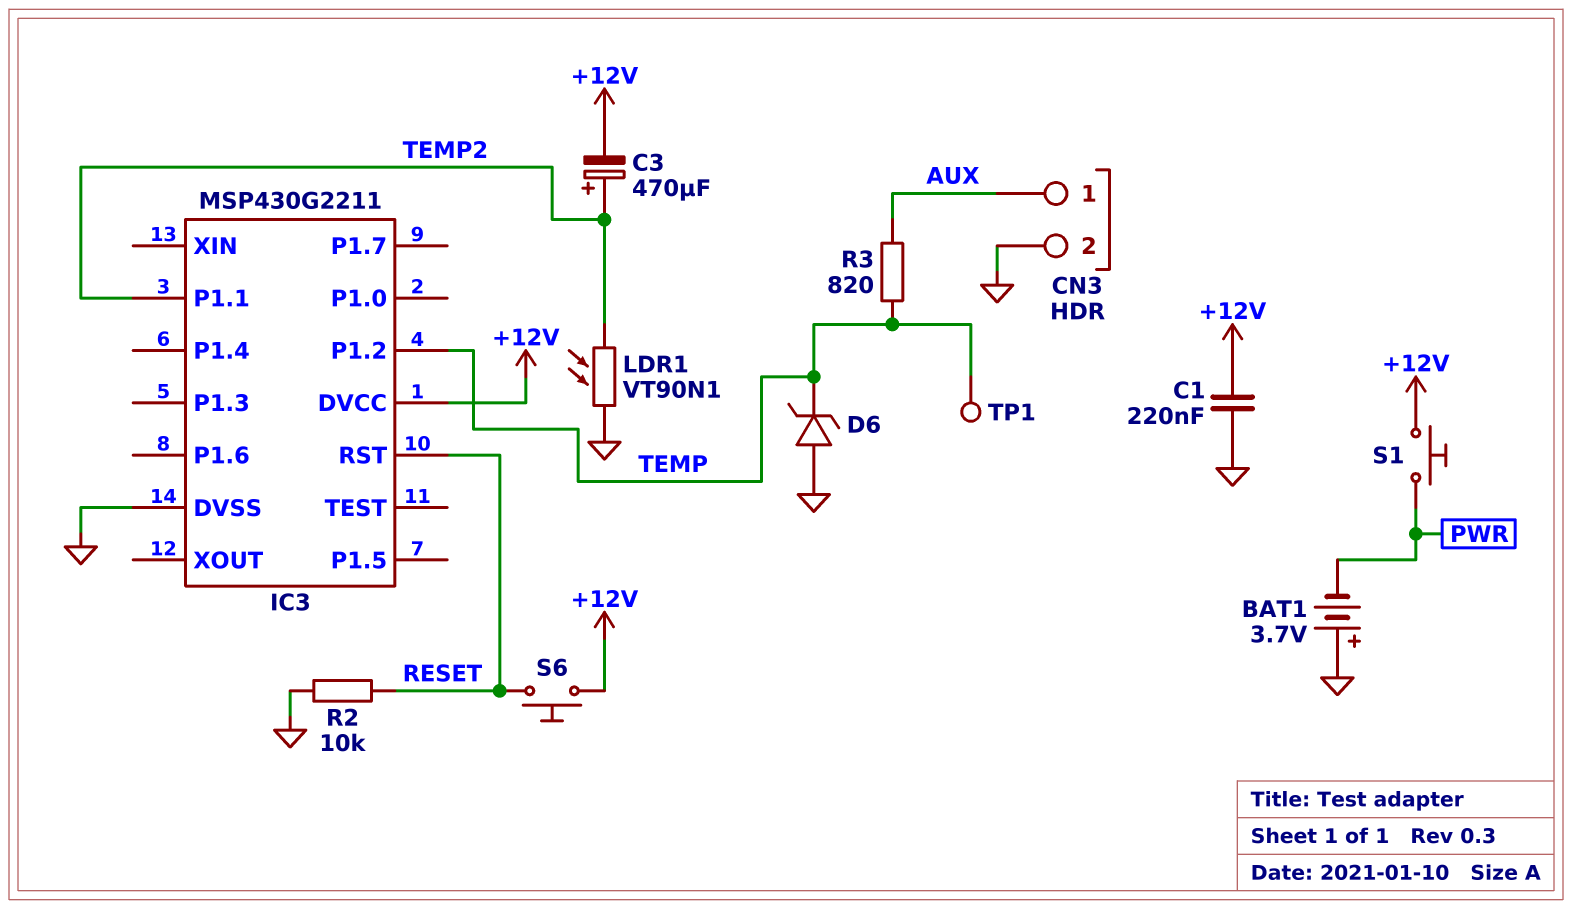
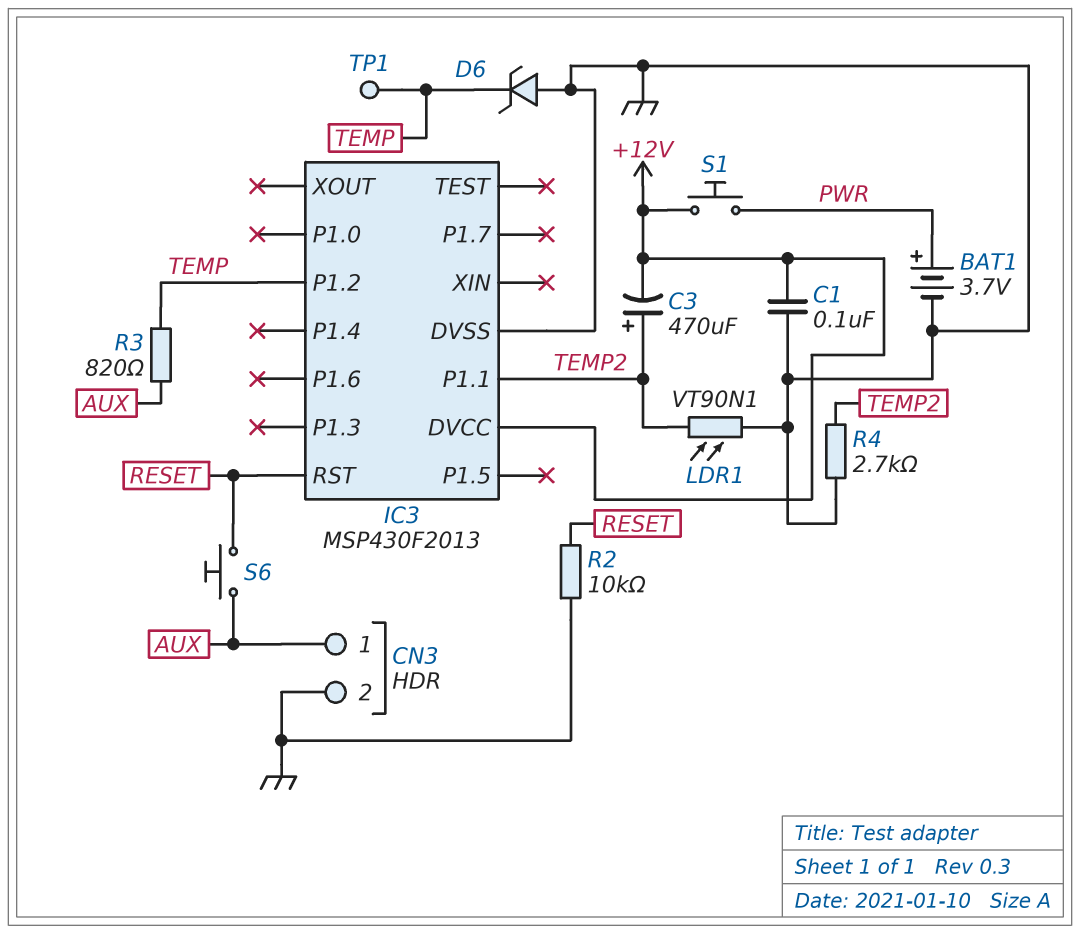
BAT1: 3.7V (plus GND, minus PWR) -> 3.7V (plus PWR, minus GND)
C1: 220nF (+12V, GND) -> 100nF (+12V, GND)
IC3: MSP430G2211 -> MSP430F2013
R4: none -> 2.7k (GND, TEMP2)
S6: button (+12V, RESET) -> button (AUX, RESET)

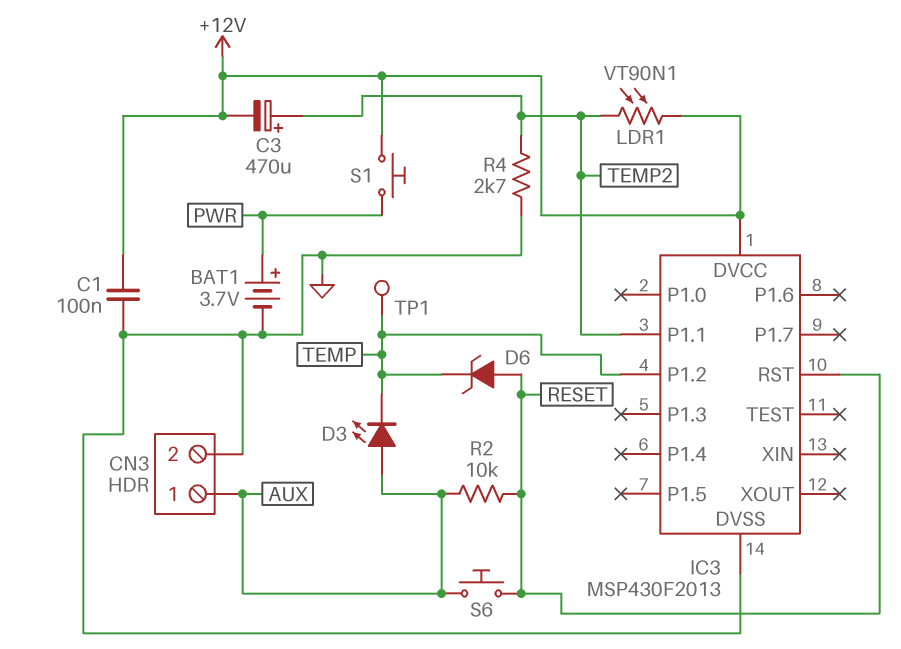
D3: none -> LED (A AUX, K TEMP)
D6: zener (A GND, K TEMP) -> zener (A RESET, K TEMP)
LDR1: VT90N1 (GND, TEMP2) -> VT90N1 (+12V, TEMP2)
R2: 10k (GND, RESET) -> 10k (AUX, RESET)
R3: 820 (AUX, TEMP) -> none

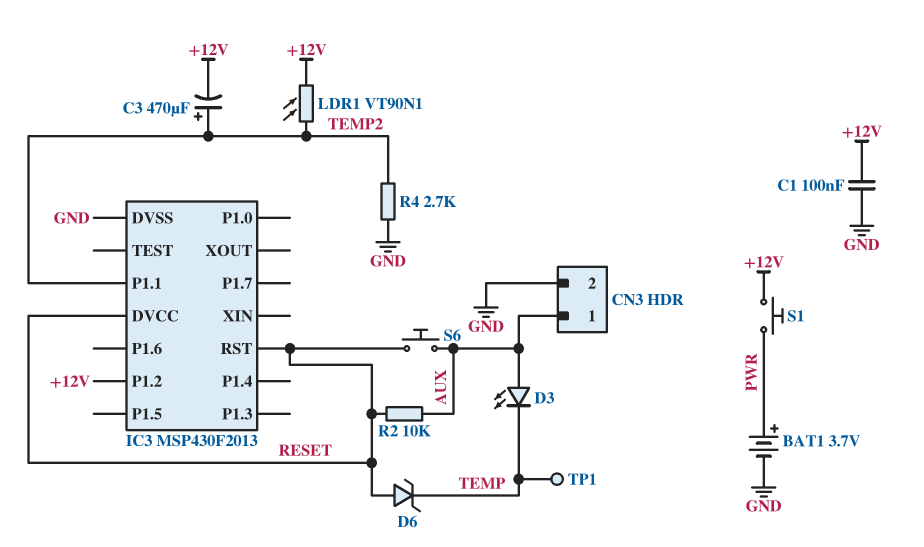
IC3 pin DVCC: +12V -> RESET
IC3 pin P1.2: TEMP -> +12V

